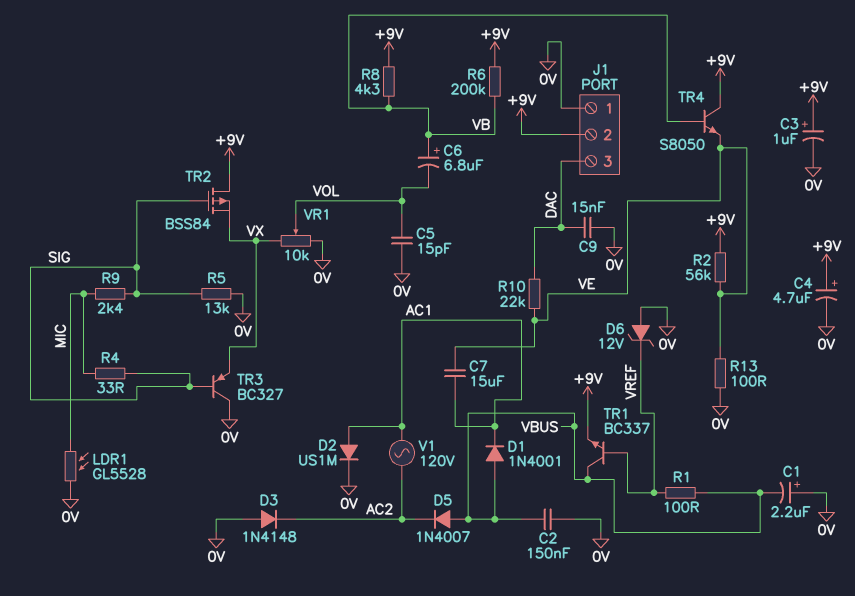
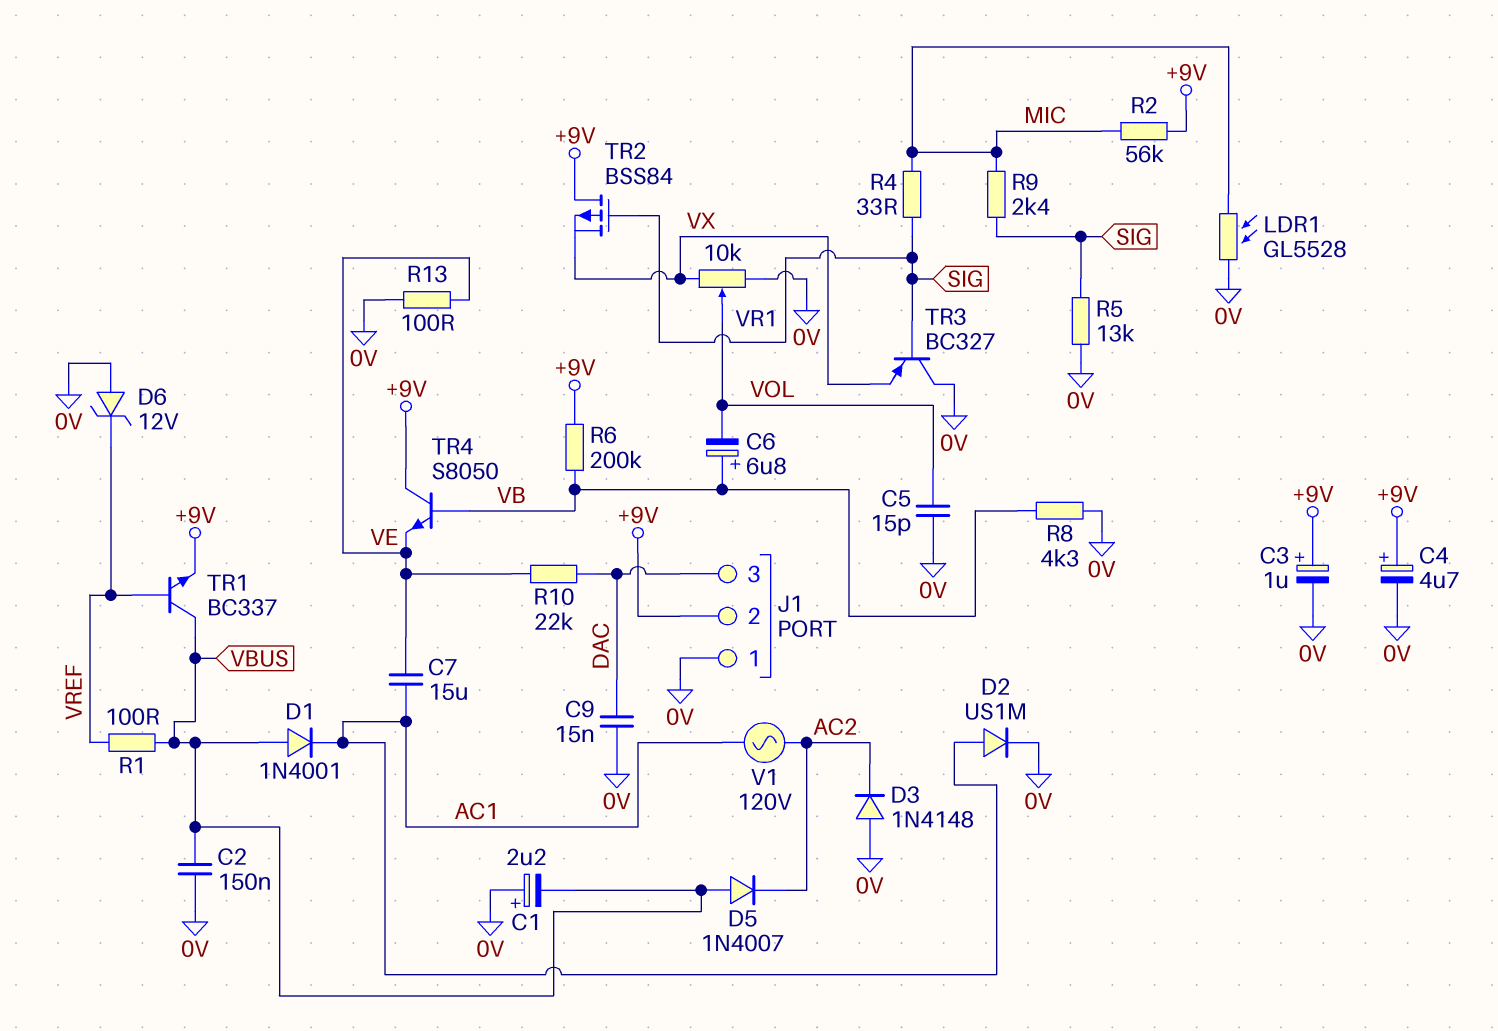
R2: 56k (+9V, VE) -> 56k (+9V, MIC)
R8: 4.3k (+9V, VB) -> 4.3k (0V, VB)

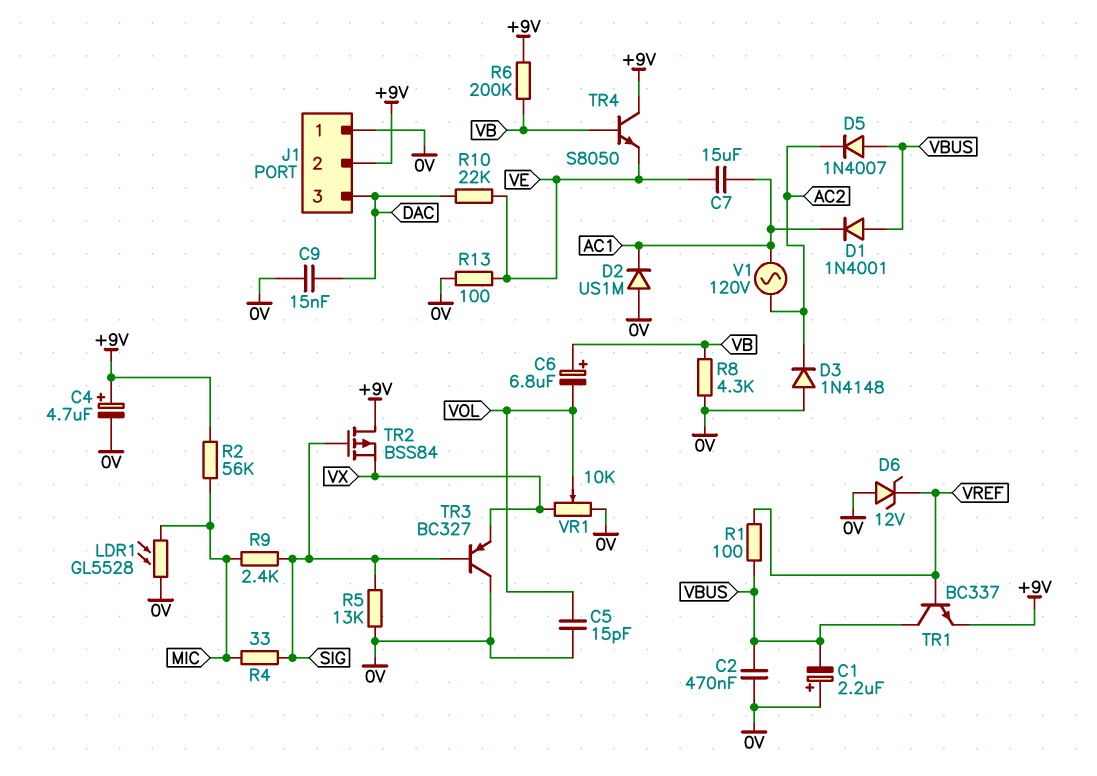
C2: 150nF (0V, VBUS) -> 470nF (0V, VBUS)
C3: 1uF (plus +9V, minus 0V) -> none
D2: diode US1M (A AC1, K 0V) -> diode US1M (A 0V, K AC1)

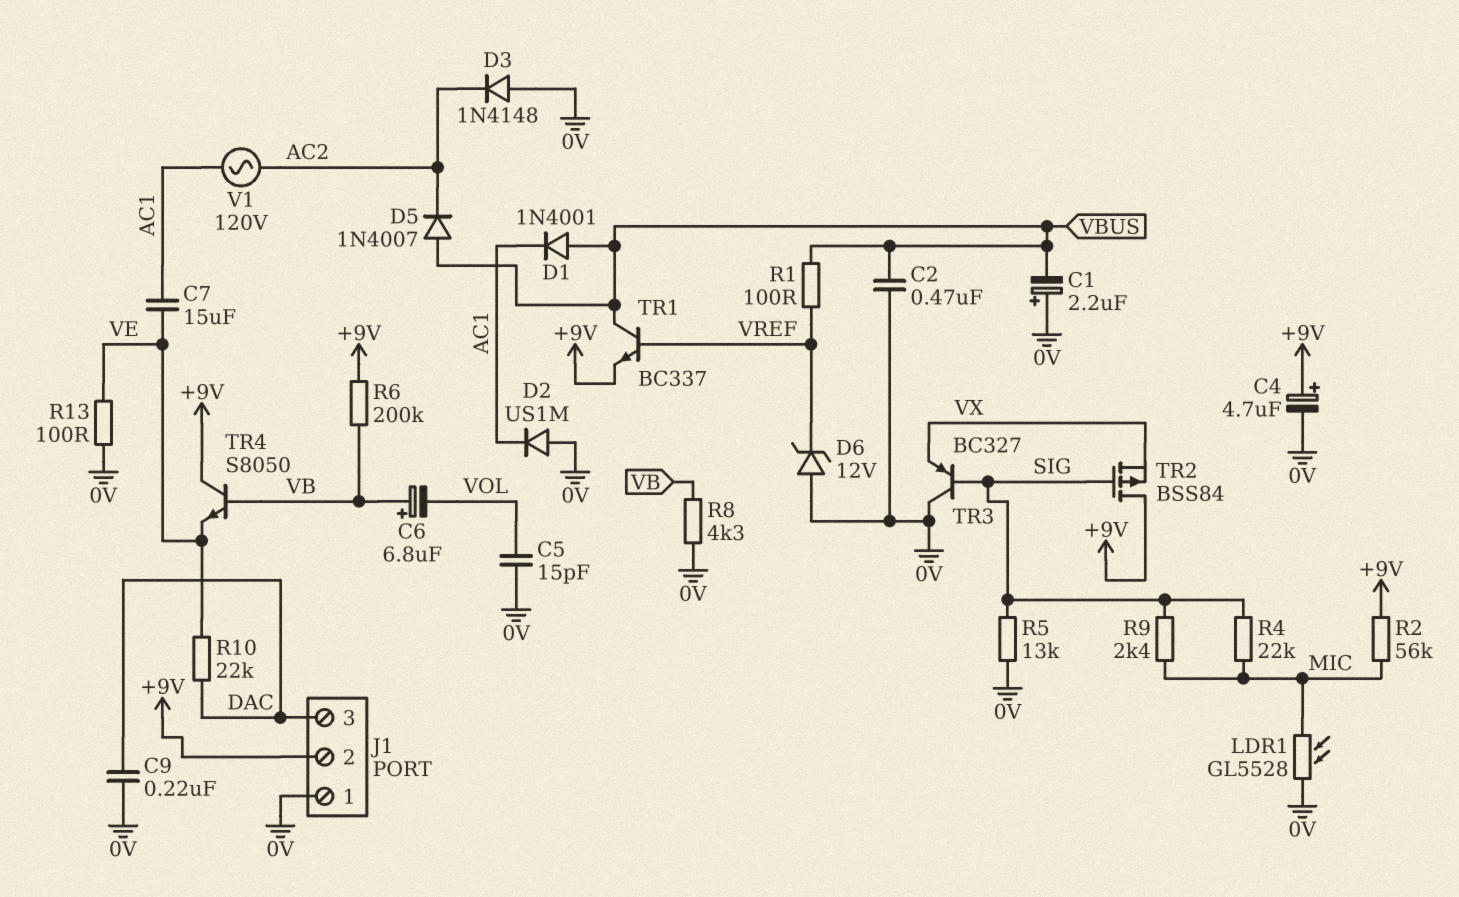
C9: 15nF (0V, DAC) -> 220nF (0V, DAC)
R4: 33 (MIC, SIG) -> 22k (MIC, SIG)
VR1: 10k (0V, VX, wiper VOL) -> none

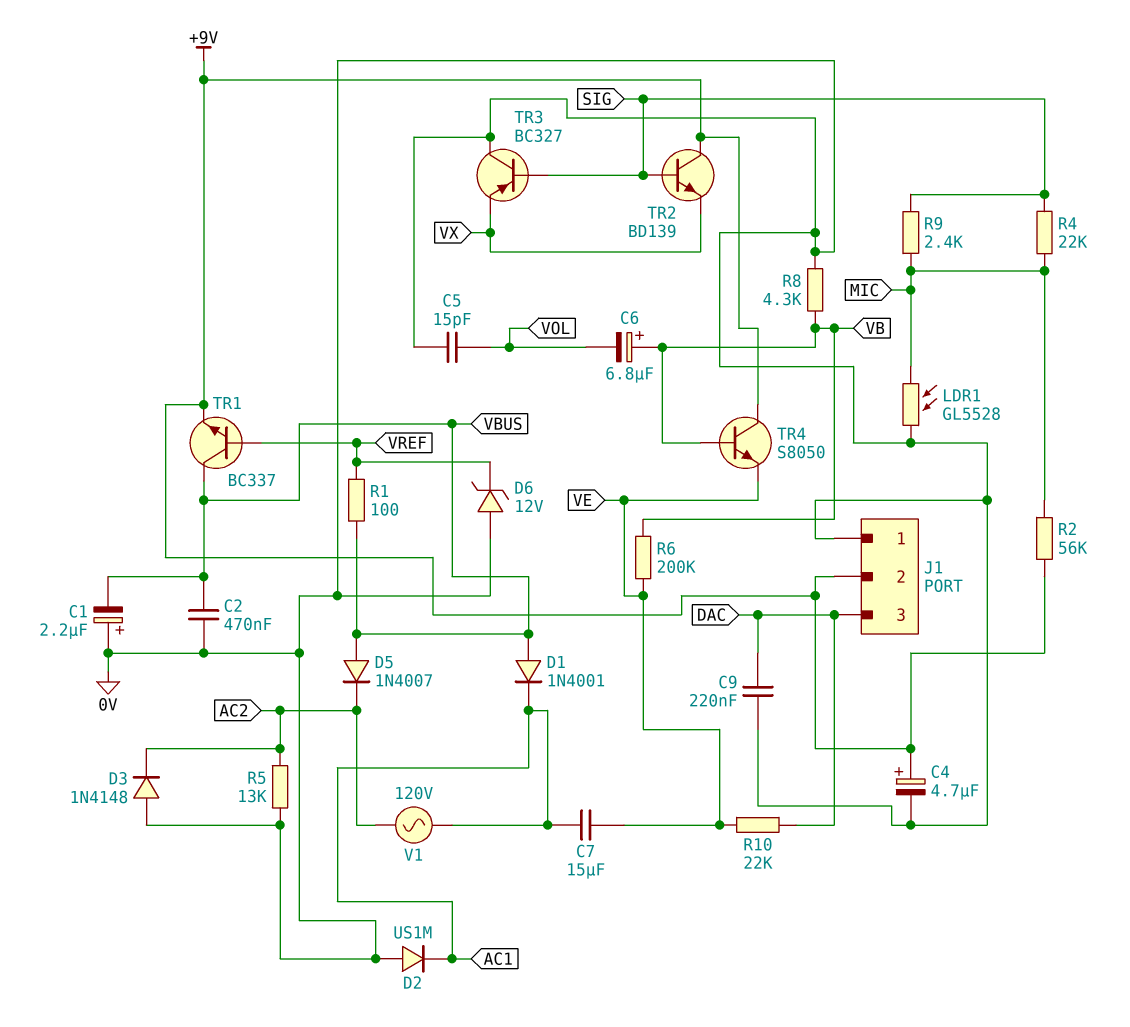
R5: 13k (0V, SIG) -> 13k (0V, AC2)
R6: 200k (+9V, VB) -> 200k (VB, VE)
R13: 100 (0V, VE) -> none
TR2: PMOS BSS84 (G SIG, D +9V, S VX) -> NPN BD139 (B SIG, C +9V, E VX)

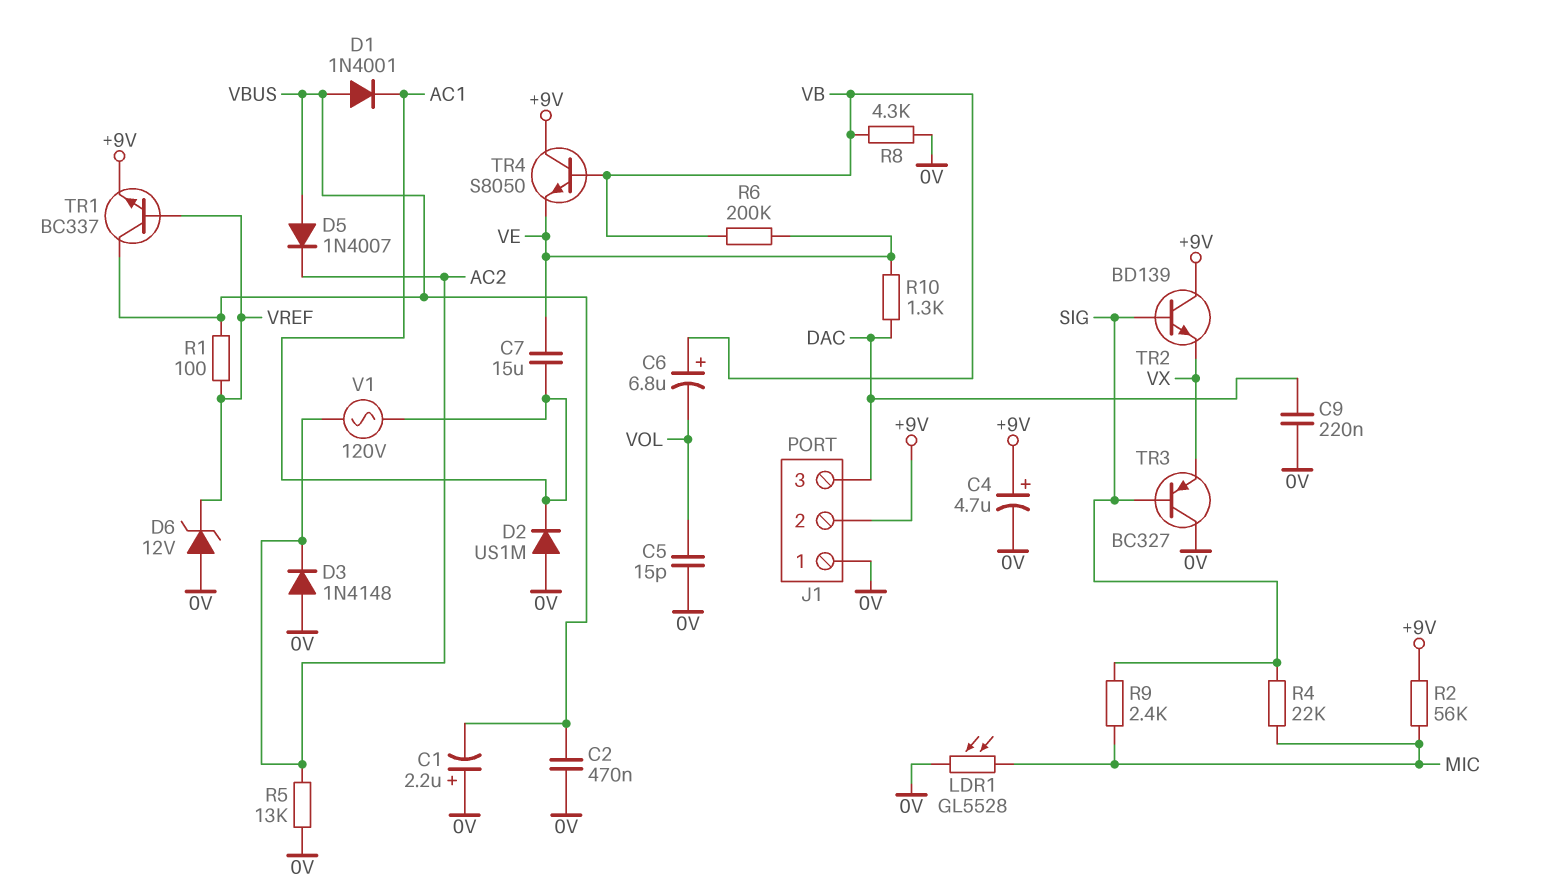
R10: 22k (DAC, VE) -> 1.3k (DAC, VE)

